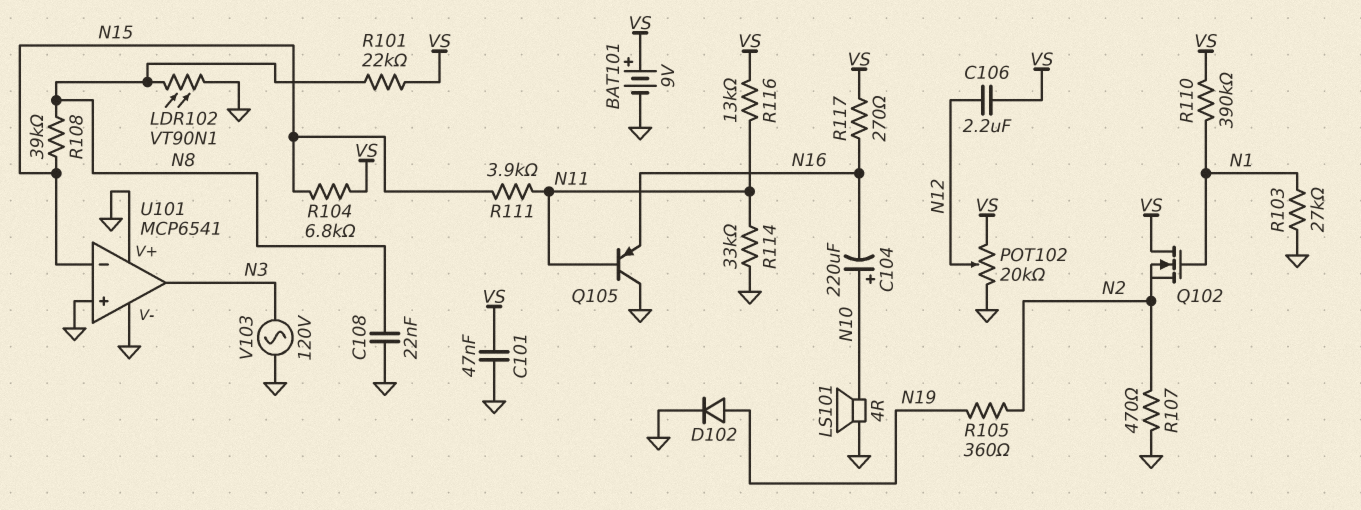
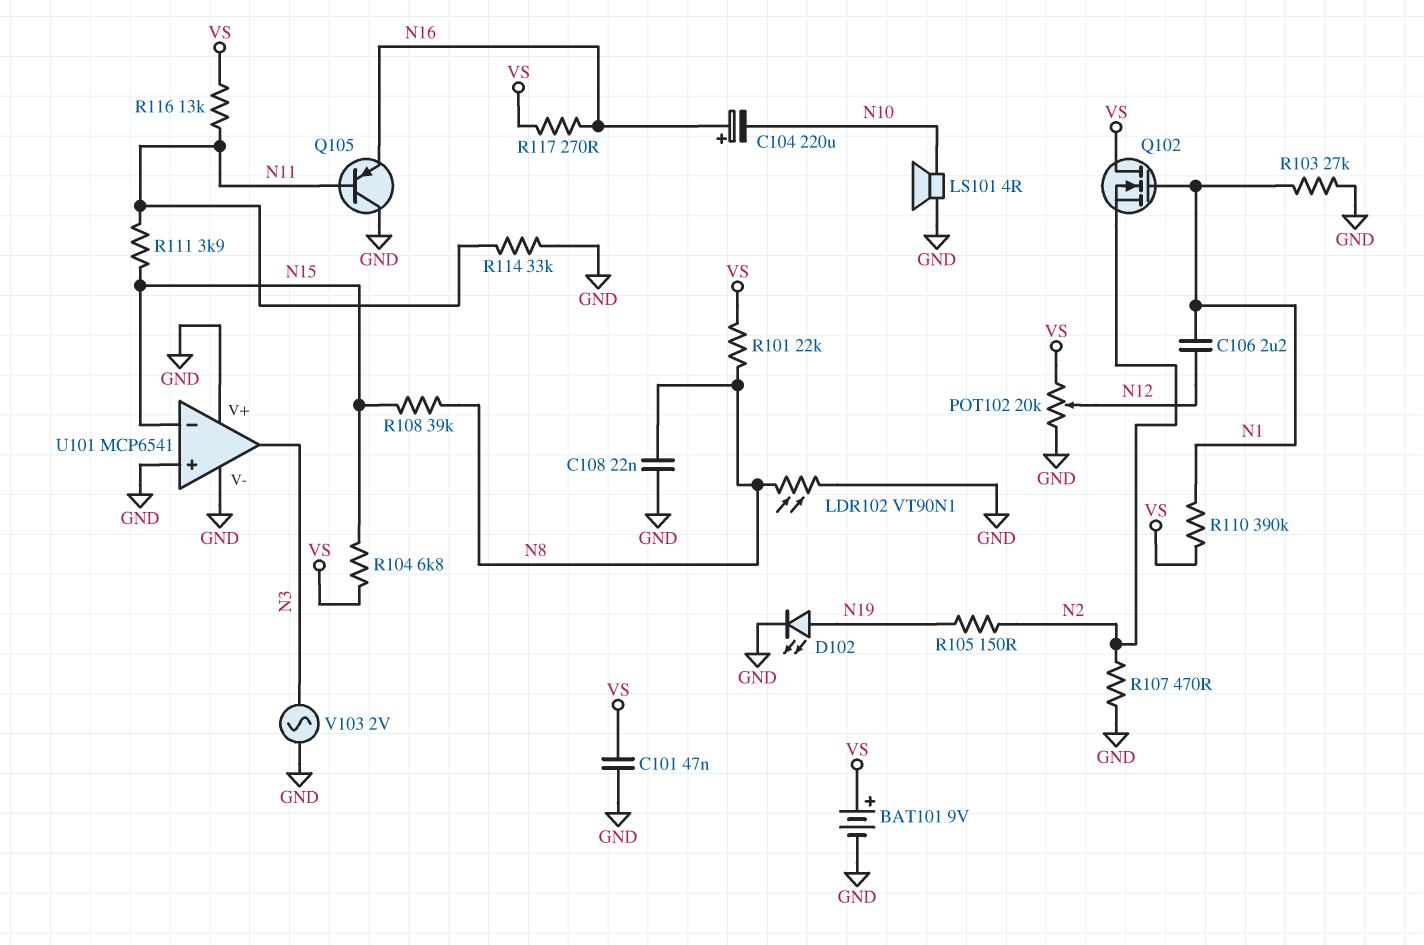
C104: 220uF (plus N10, minus N16) -> 220uF (plus N16, minus N10)
C106: 2.2uF (N12, VS) -> 2.2uF (N1, N12)
D102: diode (A N19, K GND) -> LED (A N19, K GND)
R105: 360 (N2, N19) -> 150 (N2, N19)
V103: AC 120V (GND, N3) -> AC 2V (GND, N3)

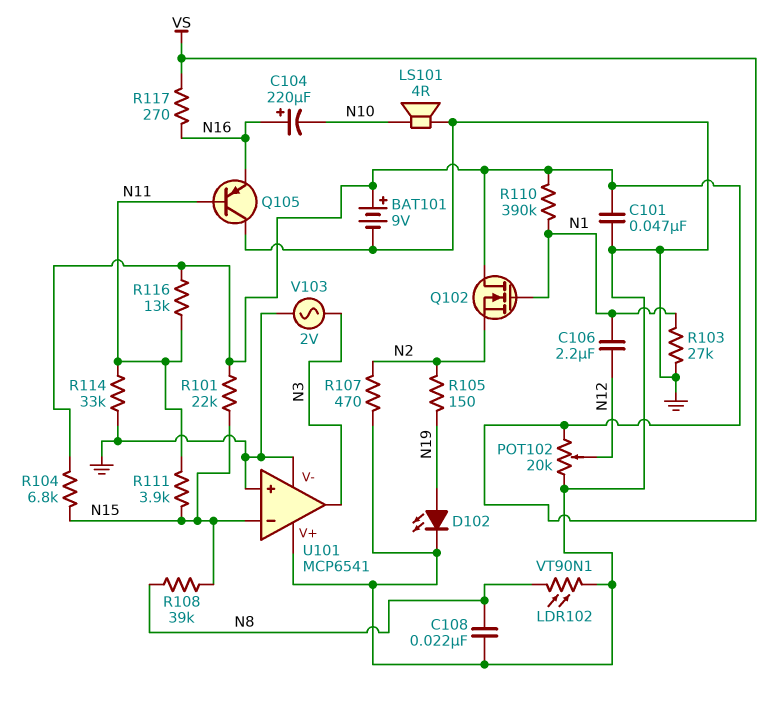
R101: 22k (N8, VS) -> 22k (N15, VS)

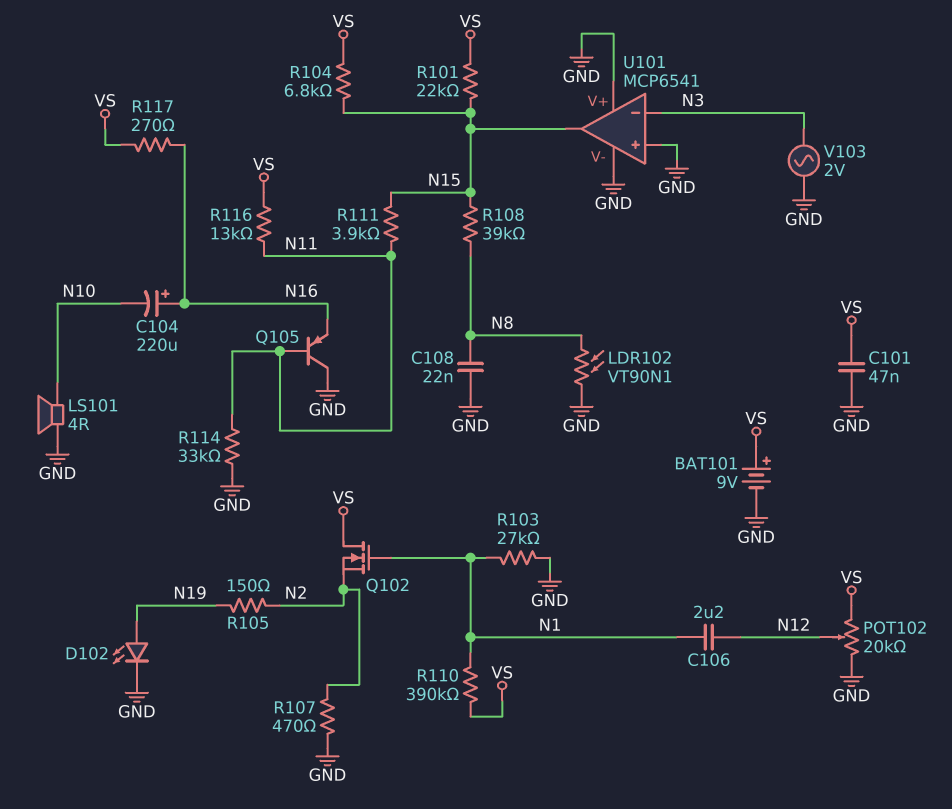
U101 pin in-: N15 -> N3
U101 pin out: N3 -> N15

